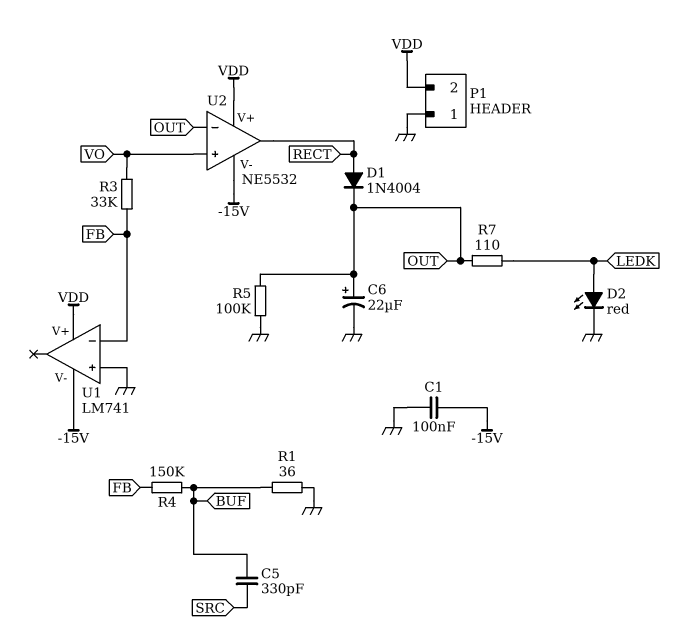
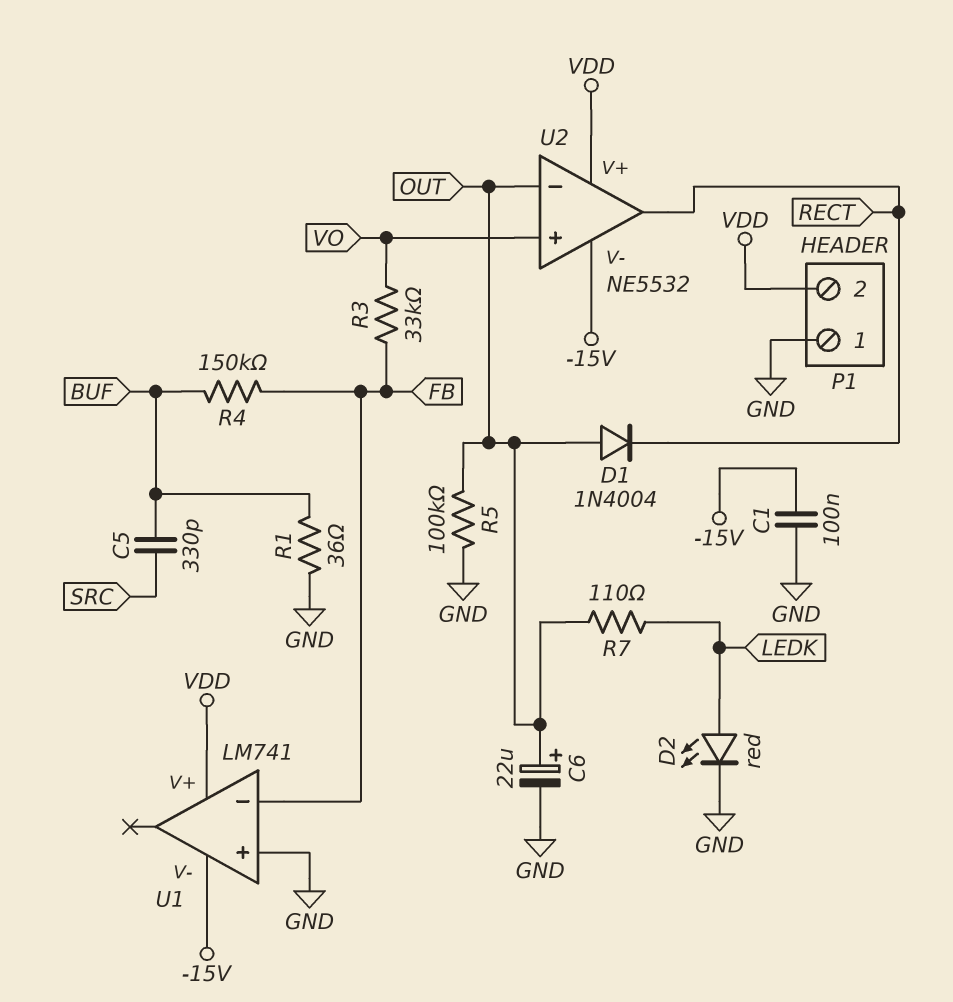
D1: diode 1N4004 (A RECT, K OUT) -> diode 1N4004 (A OUT, K RECT)

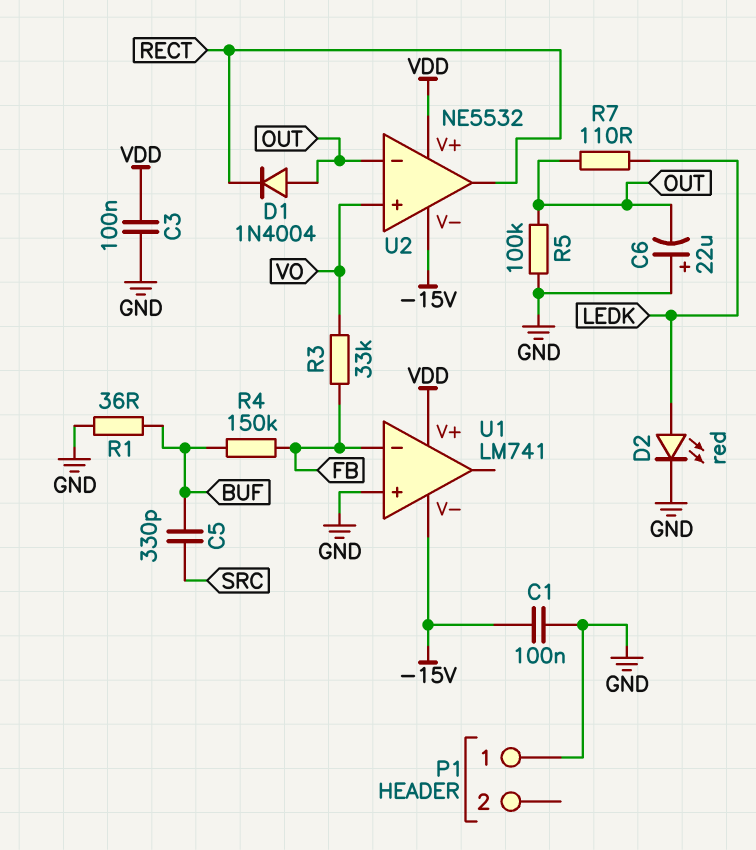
C3: none -> 100nF (GND, VDD)
C6: 22uF (plus OUT, minus GND) -> 22uF (plus GND, minus OUT)
P1 pin 2: VDD -> none

